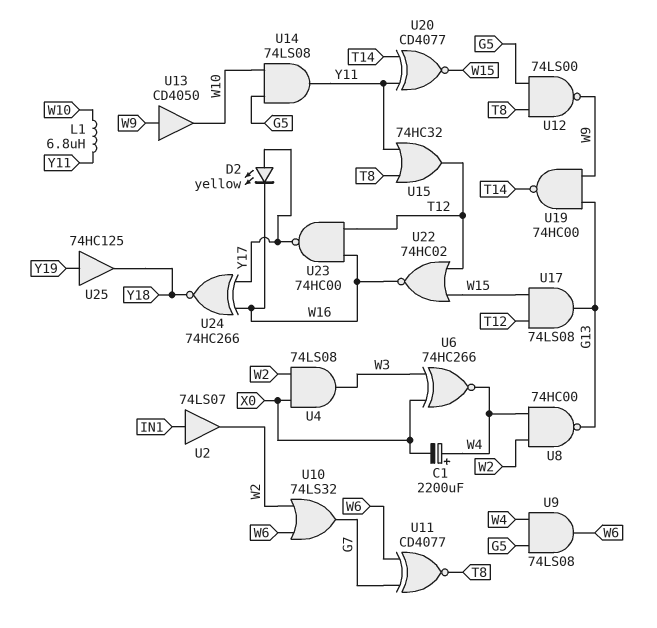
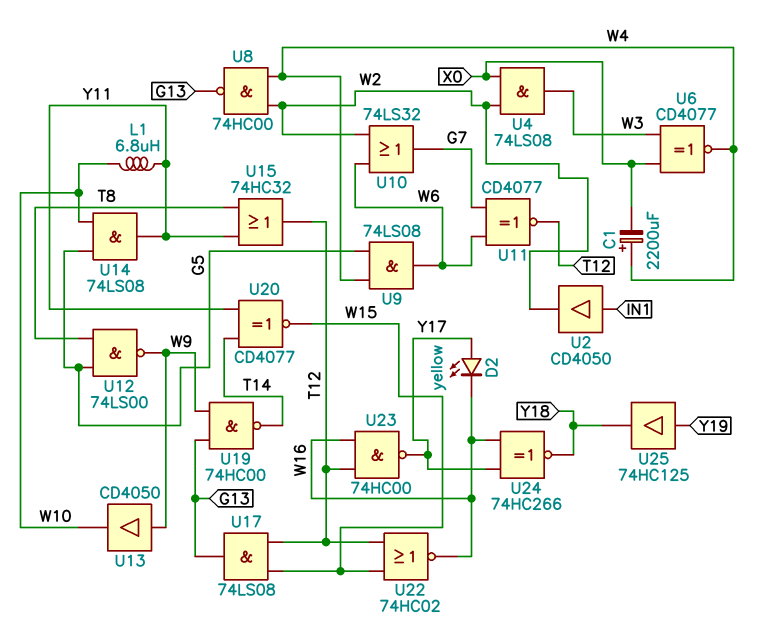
U2: buffer 74LS07 (in IN1, out W2) -> buffer CD4050 (in IN1, out W2)
U6: XNOR 74HC266 (in W3, in X0, out W4) -> XNOR CD4077 (in W3, in X0, out W4)
U11: XNOR CD4077 (in G7, in W6, out T8) -> XNOR CD4077 (in G7, in W6, out T12)

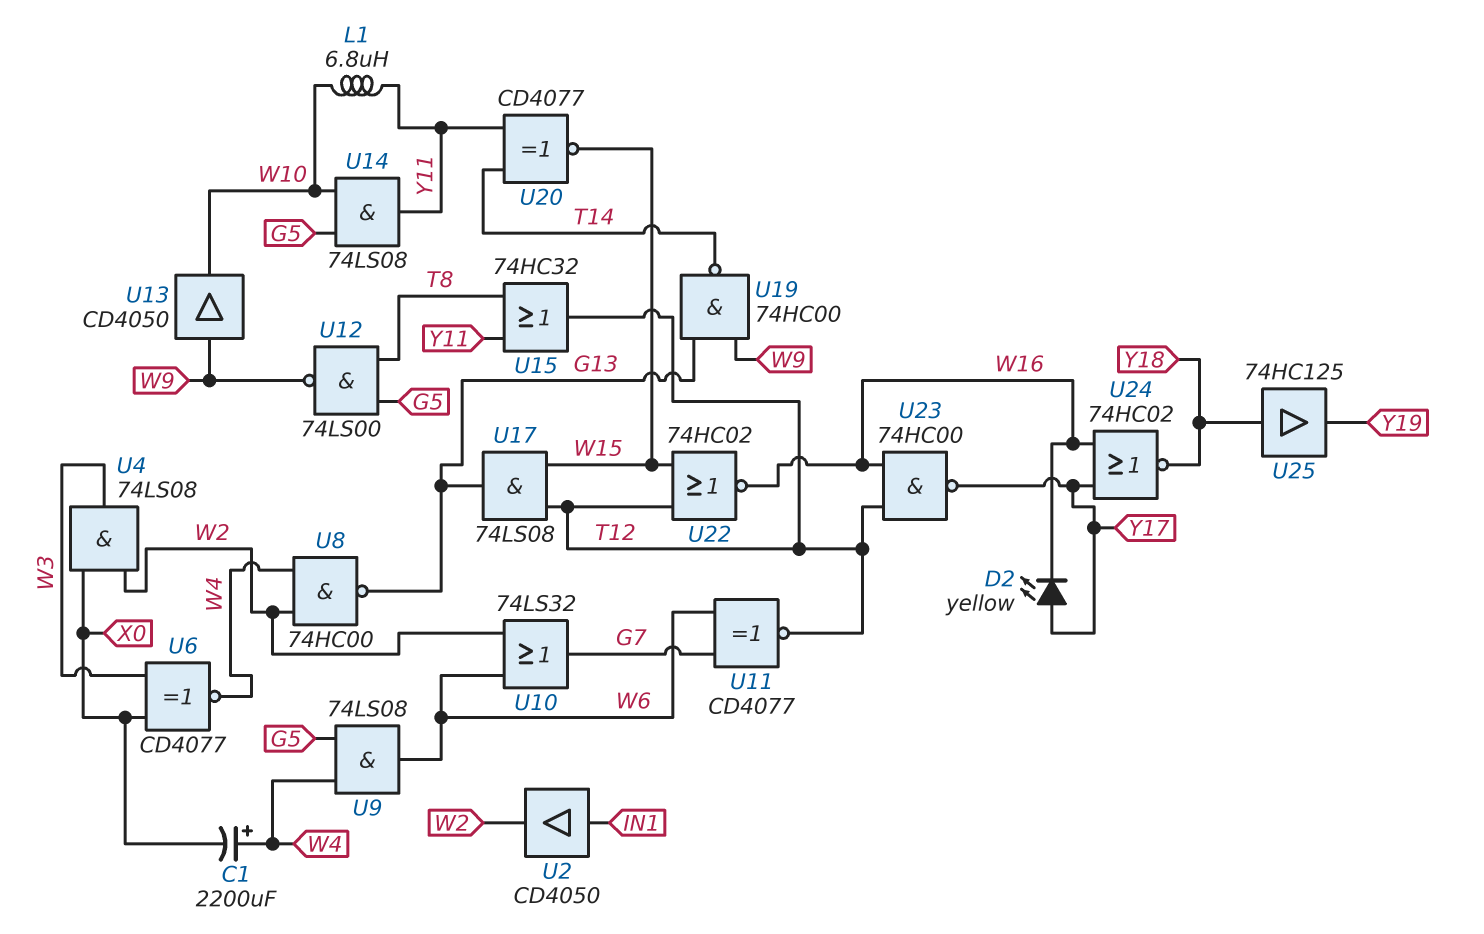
U24: XNOR 74HC266 (in W16, in Y17, out Y18) -> NOR 74HC02 (in W16, in Y17, out Y18)
U25: buffer 74HC125 (in Y19, out Y18) -> buffer 74HC125 (in Y18, out Y19)

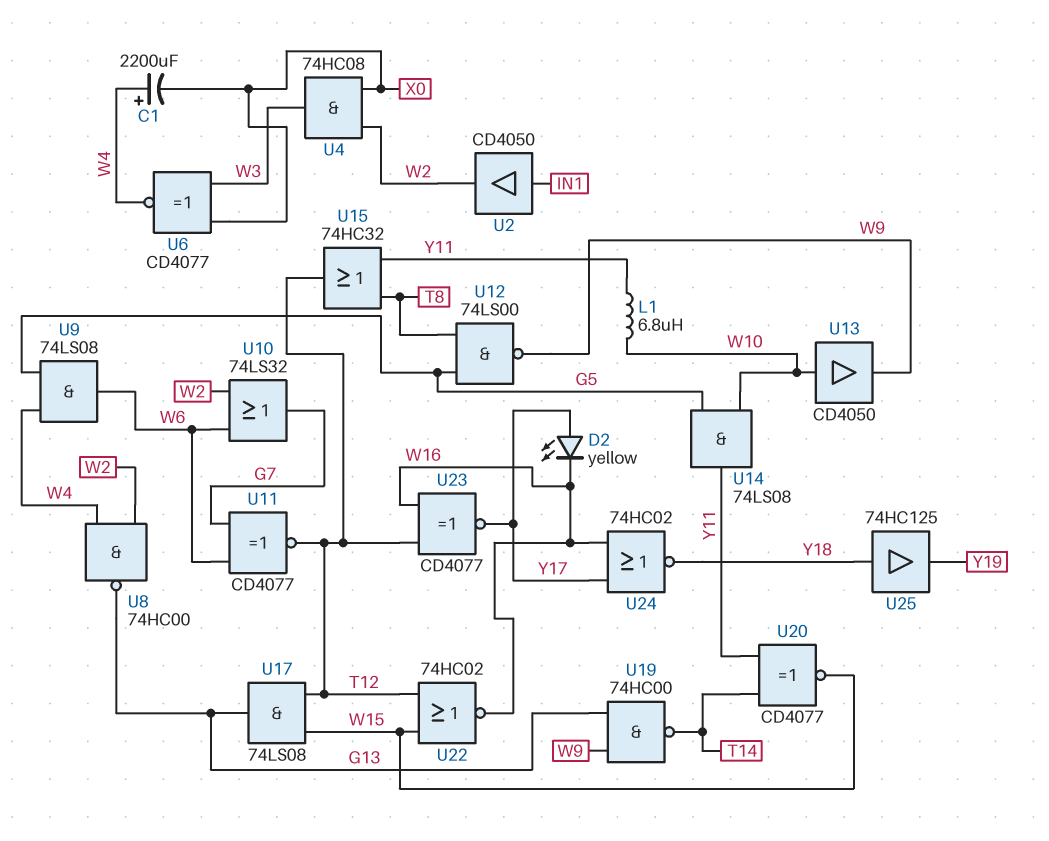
U4: AND 74LS08 (in W2, in X0, out W3) -> AND 74HC08 (in W2, in X0, out W3)
U13: buffer CD4050 (in W9, out W10) -> buffer CD4050 (in W10, out W9)
U23: NAND 74HC00 (in T12, in W16, out Y17) -> XNOR CD4077 (in T12, in W16, out Y17)

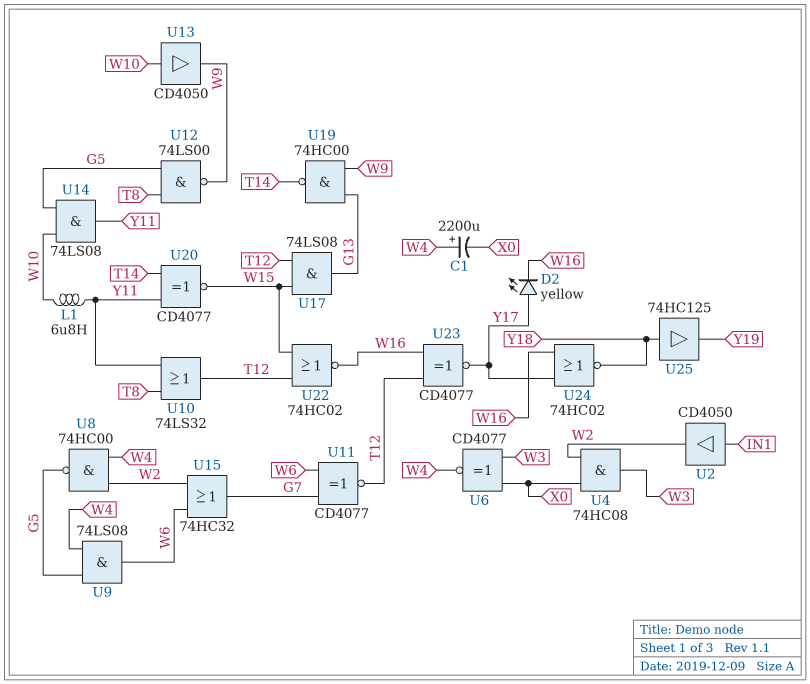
U8: NAND 74HC00 (in W2, in W4, out G13) -> NAND 74HC00 (in W2, in W4, out G5)
U10: OR 74LS32 (in W2, in W6, out G7) -> OR 74LS32 (in T8, in Y11, out T12)
U15: OR 74HC32 (in T8, in Y11, out T12) -> OR 74HC32 (in W2, in W6, out G7)

